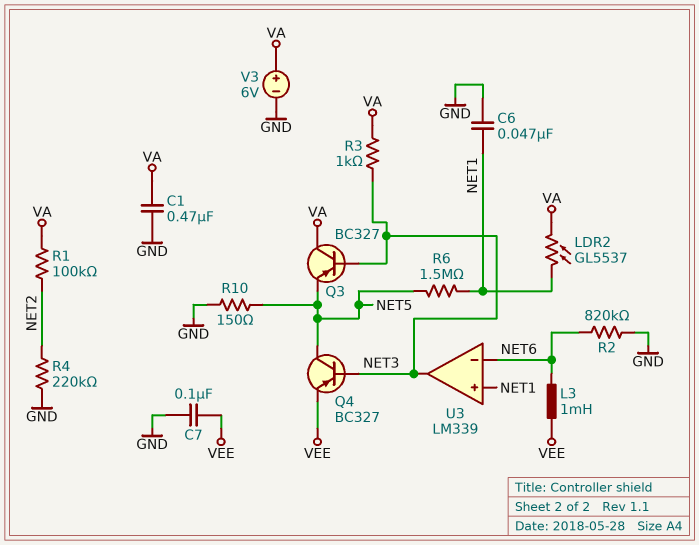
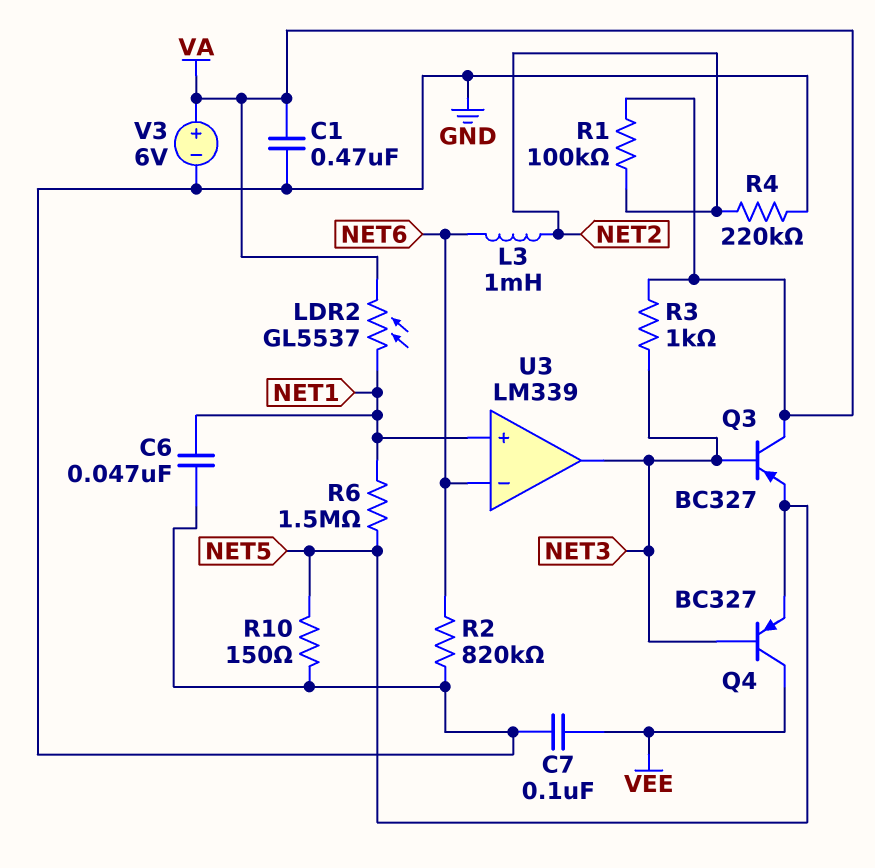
L3: 1mH (NET6, VEE) -> 1mH (NET2, NET6)
Q4: PNP BC327 (B NET3, C NET5, E VEE) -> PNP BC327 (B NET3, C VEE, E NET5)

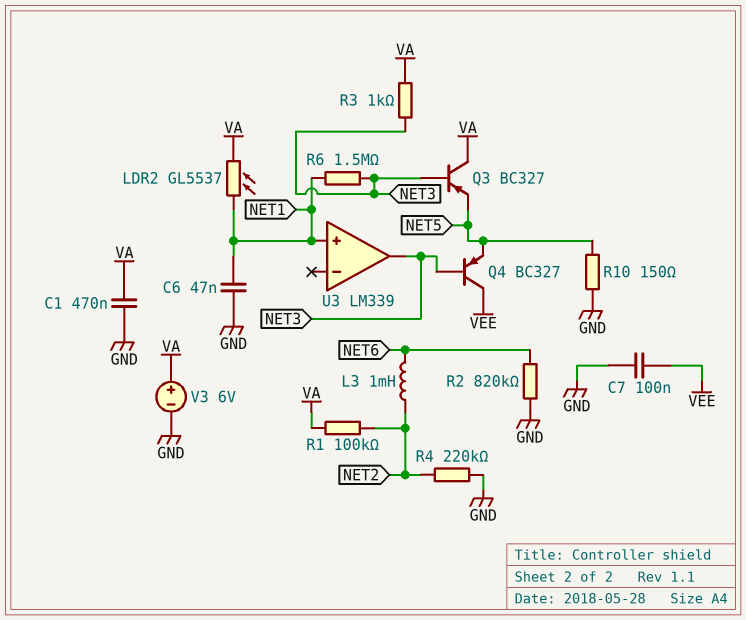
R6: 1.5M (NET1, NET5) -> 1.5M (NET1, NET3)
U3 pin in-: NET6 -> none

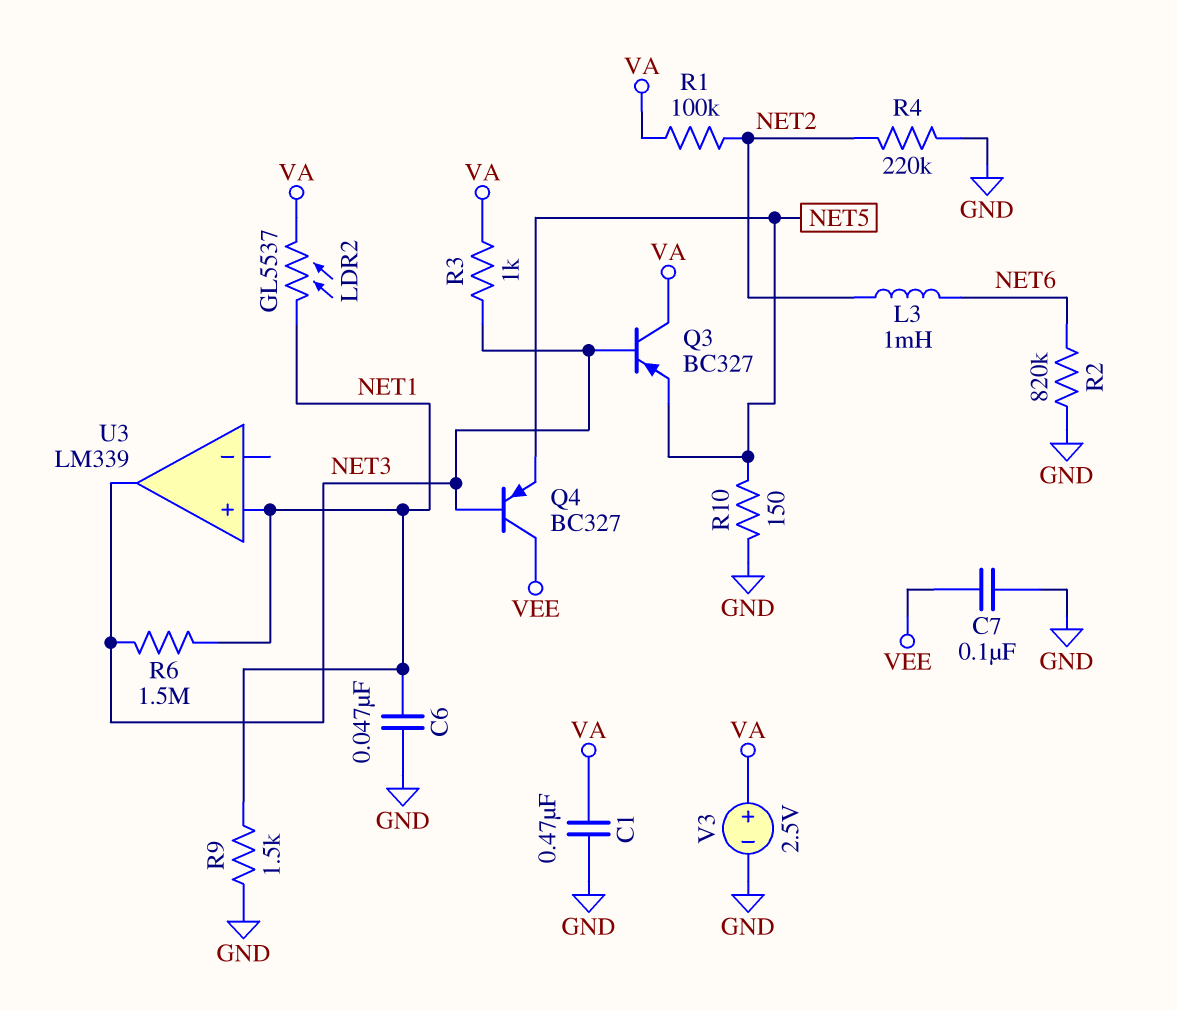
R9: none -> 1.5k (GND, NET1)
V3: 6V (plus VA, minus GND) -> 2.5V (plus VA, minus GND)

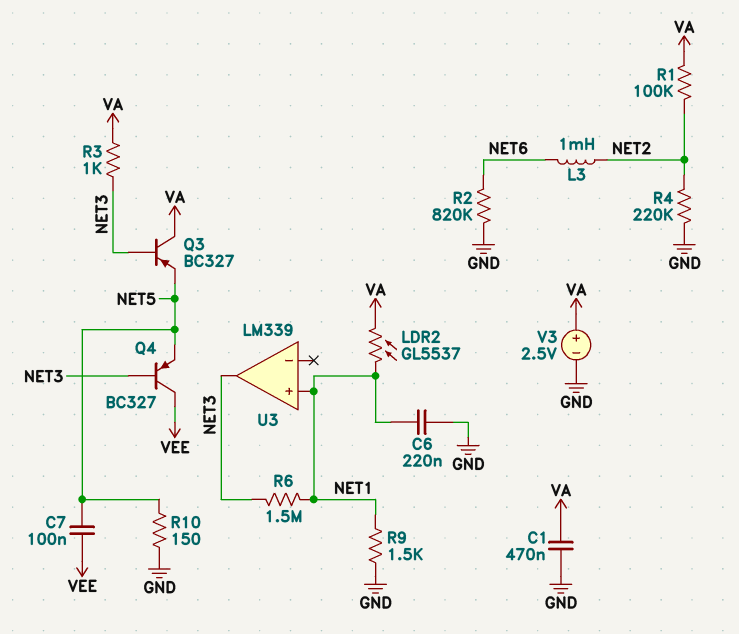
C6: 47nF (GND, NET1) -> 220nF (GND, NET1)
C7: 100nF (GND, VEE) -> 100nF (NET5, VEE)

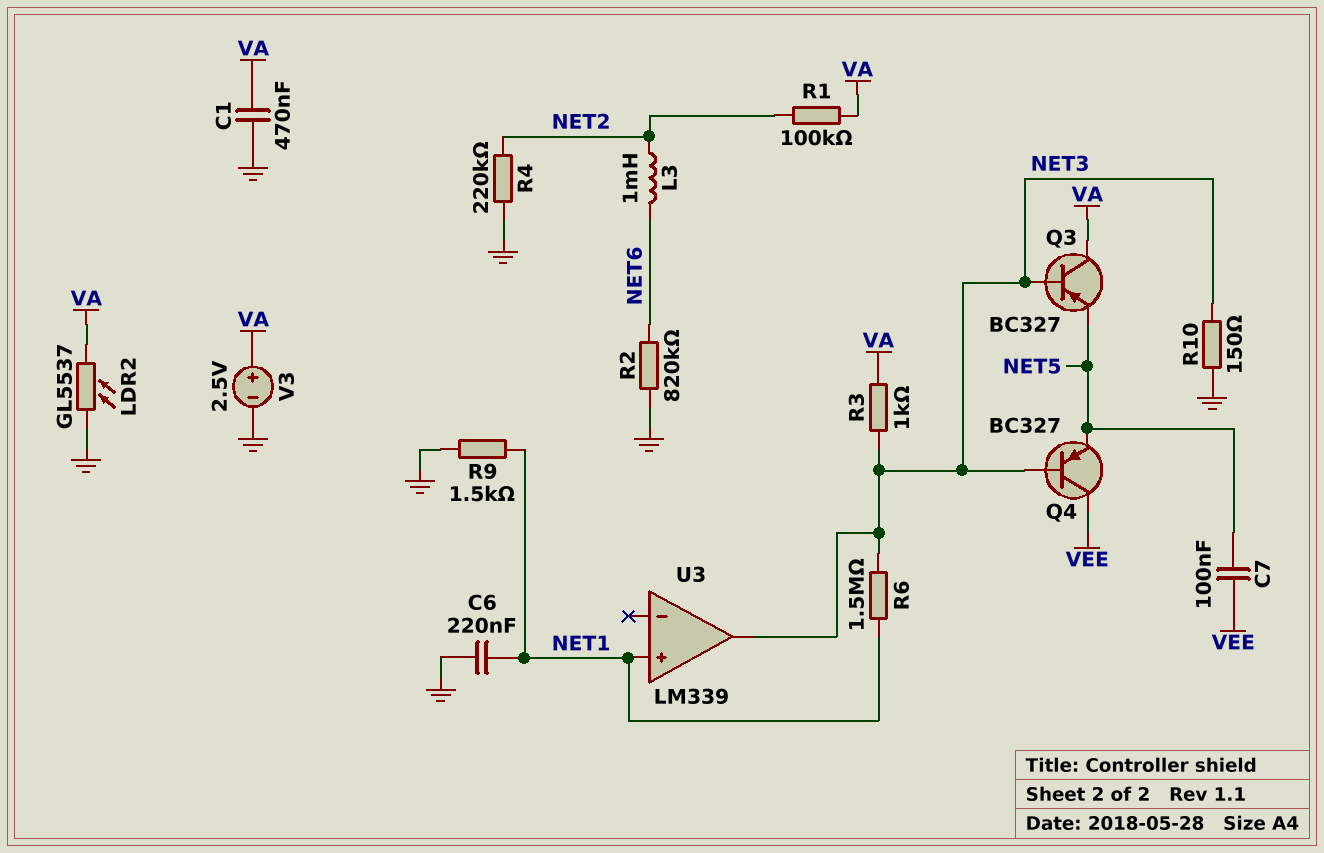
LDR2: GL5537 (NET1, VA) -> GL5537 (GND, VA)
R10: 150 (GND, NET5) -> 150 (GND, NET3)

